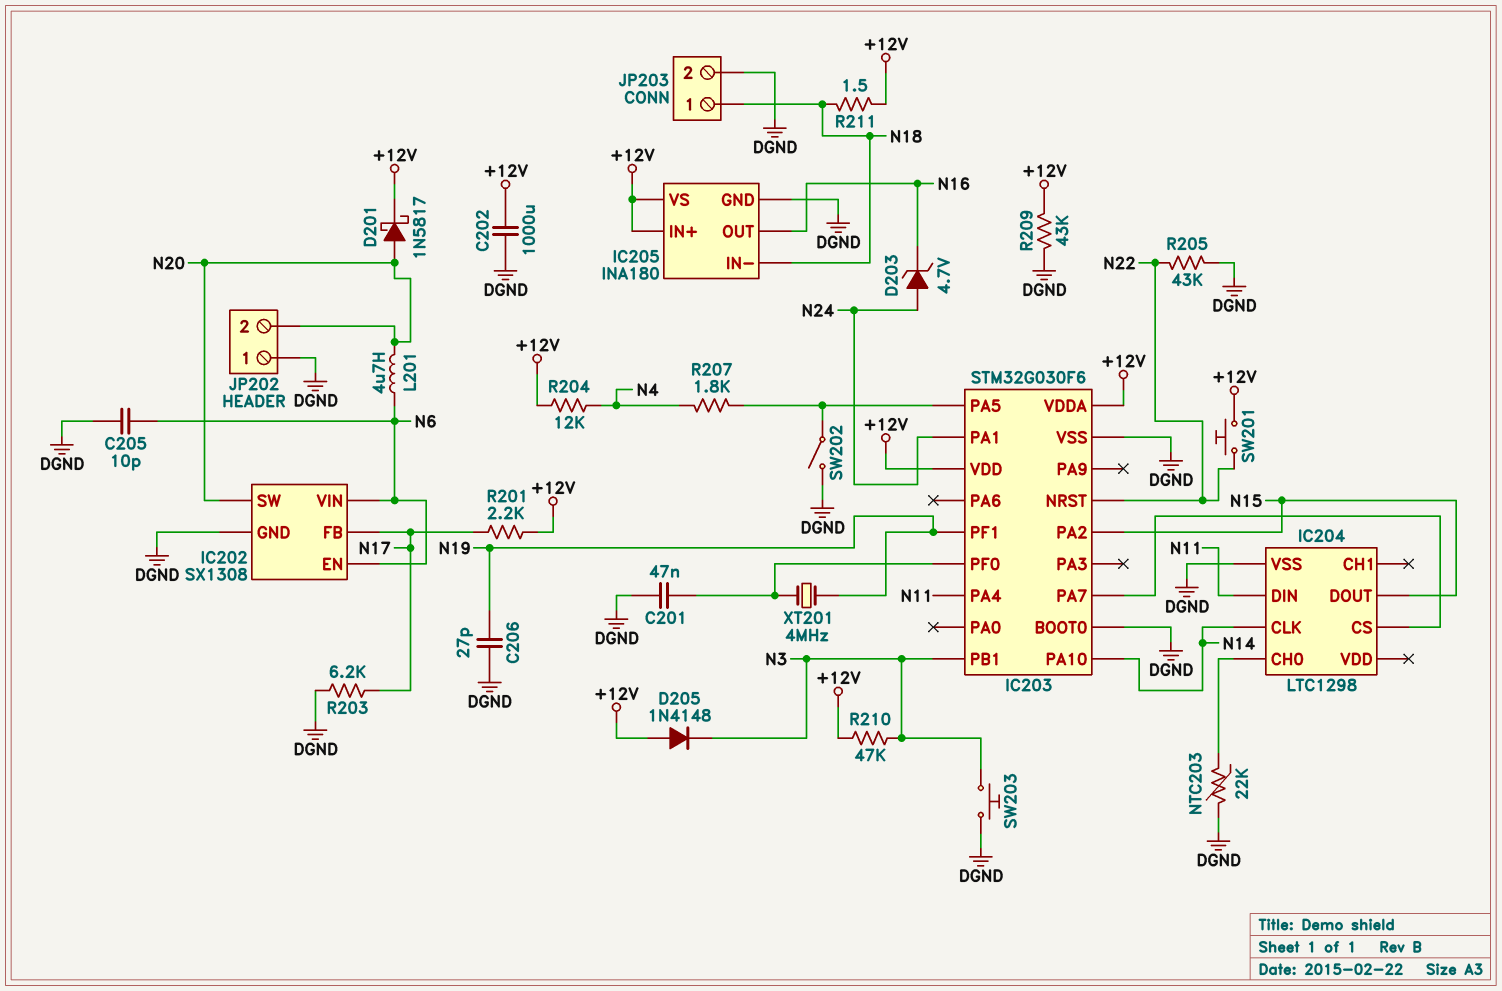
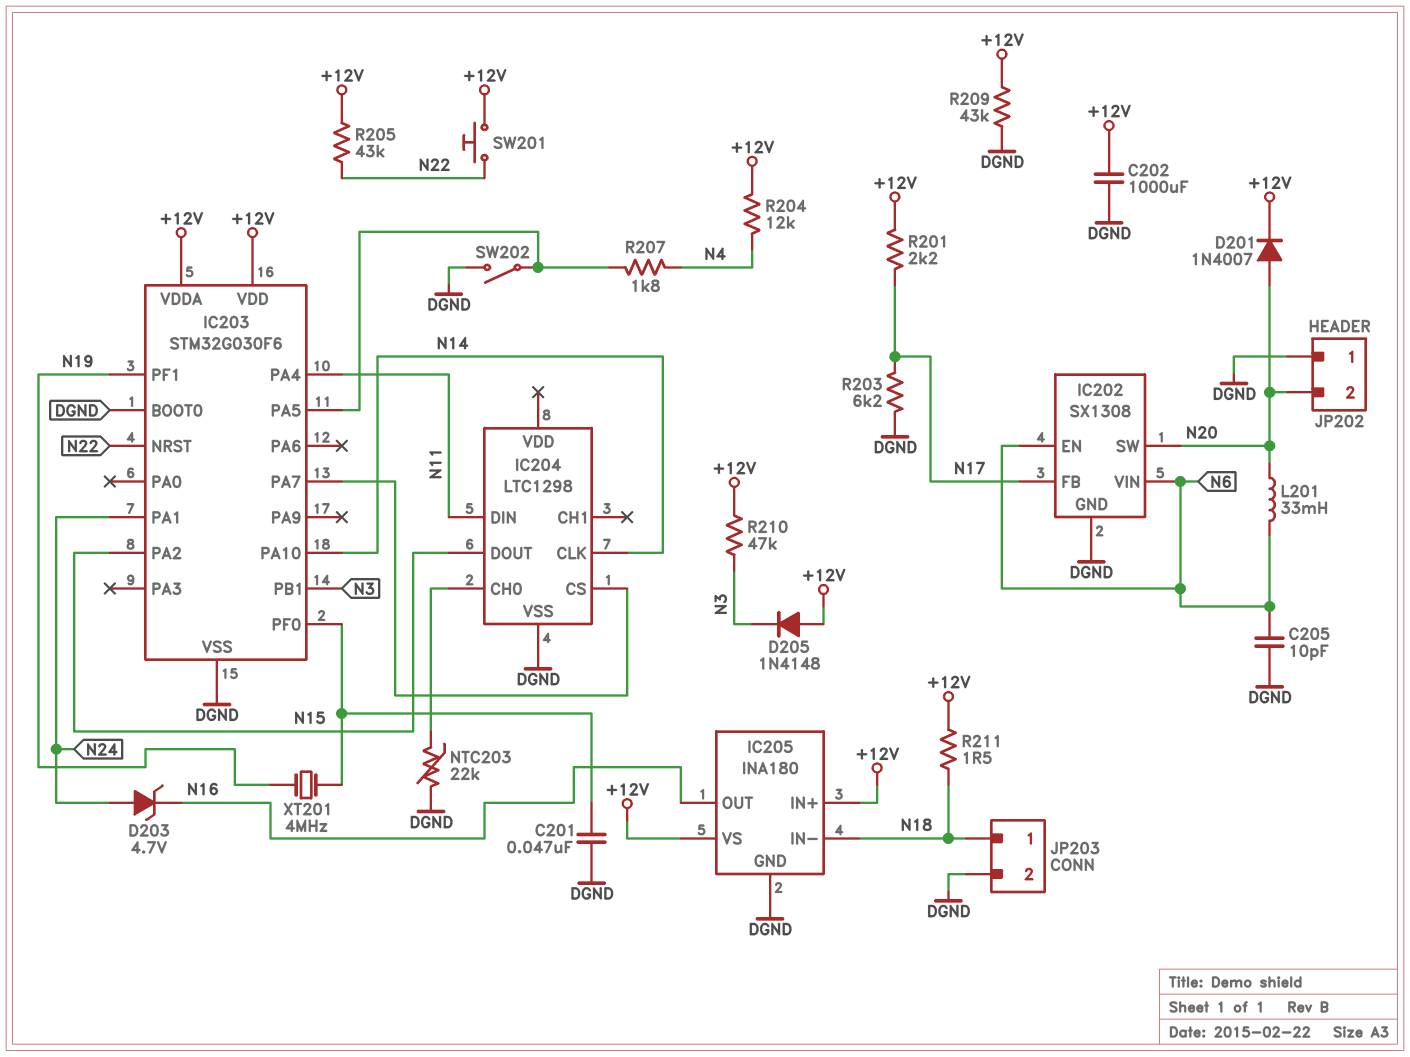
C206: 27pF (DGND, N19) -> none
D201: schottky 1N5817 (A N20, K +12V) -> diode 1N4007 (A N20, K +12V)
L201: 4.7uH (N6, N20) -> 33mH (N6, N20)
R205: 43k (DGND, N22) -> 43k (+12V, N22)
SW203: button (DGND, N3) -> none

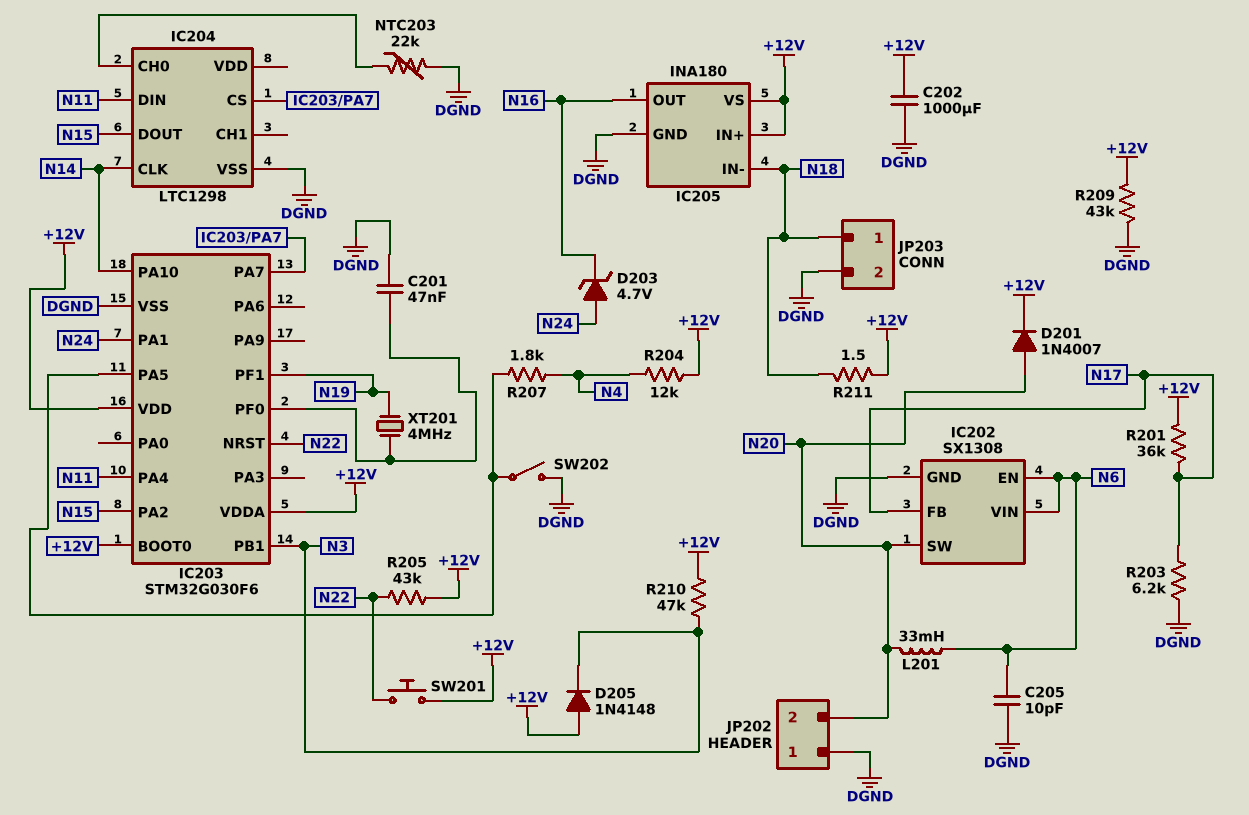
IC203 pin BOOT0: DGND -> +12V
R201: 2.2k (+12V, N17) -> 36k (+12V, N17)

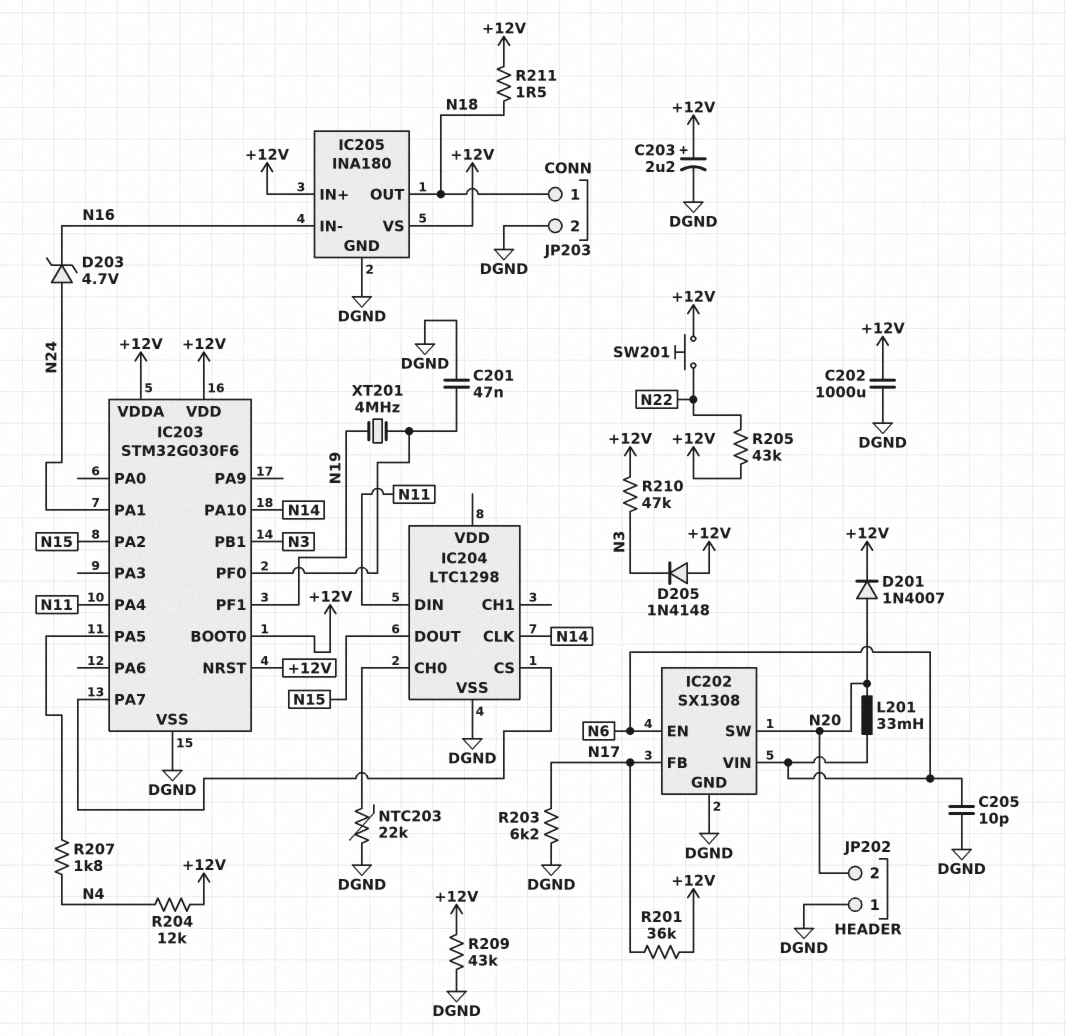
C203: none -> 2.2uF (plus +12V, minus DGND)
IC203 pin NRST: N22 -> +12V
IC205 pin IN-: N18 -> N16
IC205 pin OUT: N16 -> N18
SW202: switch (DGND, IC203/PA5) -> none

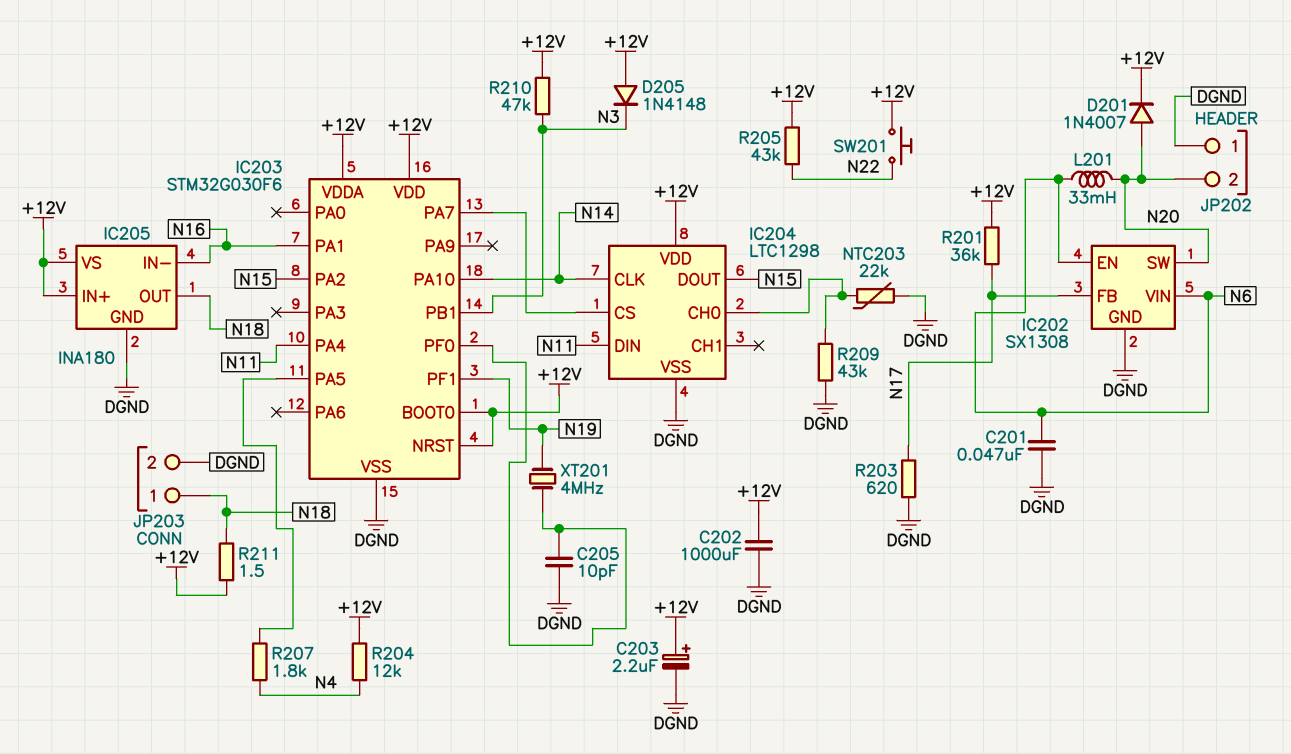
C201: 47nF (DGND, IC203/PF0) -> 47nF (DGND, N6)
C205: 10pF (DGND, N6) -> 10pF (DGND, IC203/PF0)
D203: zener 4.7V (A N24, K N16) -> none
IC203 pin PA1: N24 -> N16
IC204 pin VDD: none -> +12V
R203: 6.2k (DGND, N17) -> 620 (DGND, N17)
R209: 43k (+12V, DGND) -> 43k (DGND, IC204/CH0)

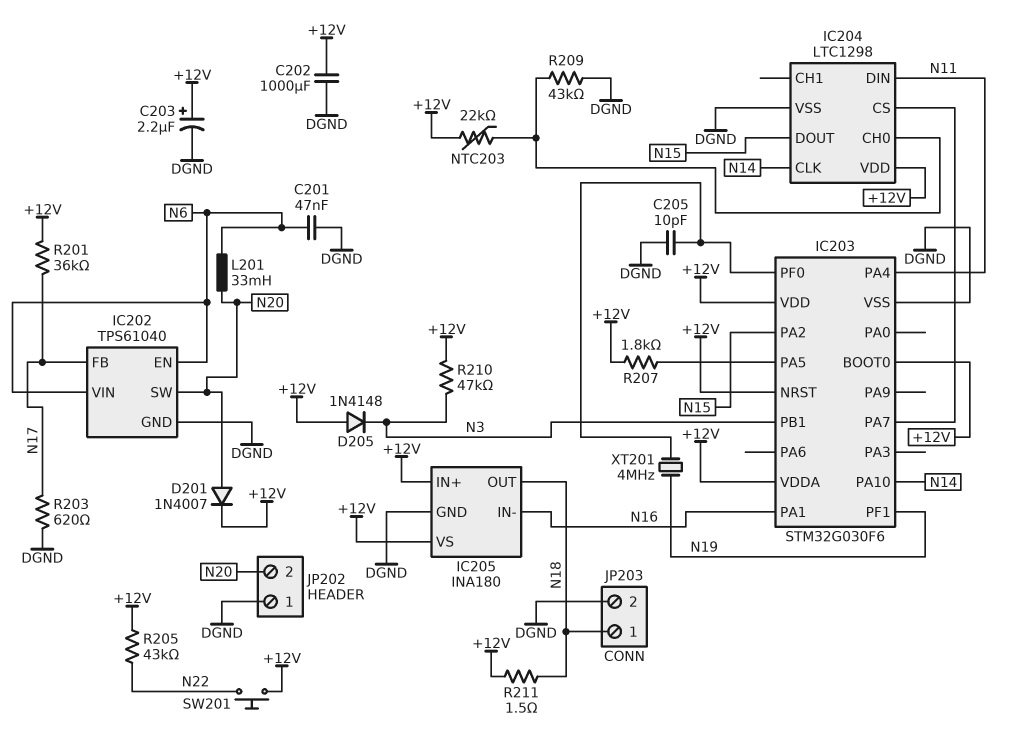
IC202: SX1308 -> TPS61040
NTC203: 22k (DGND, IC204/CH0) -> 22k (+12V, IC204/CH0)
R204: 12k (+12V, N4) -> none
R207: 1.8k (IC203/PA5, N4) -> 1.8k (+12V, IC203/PA5)

